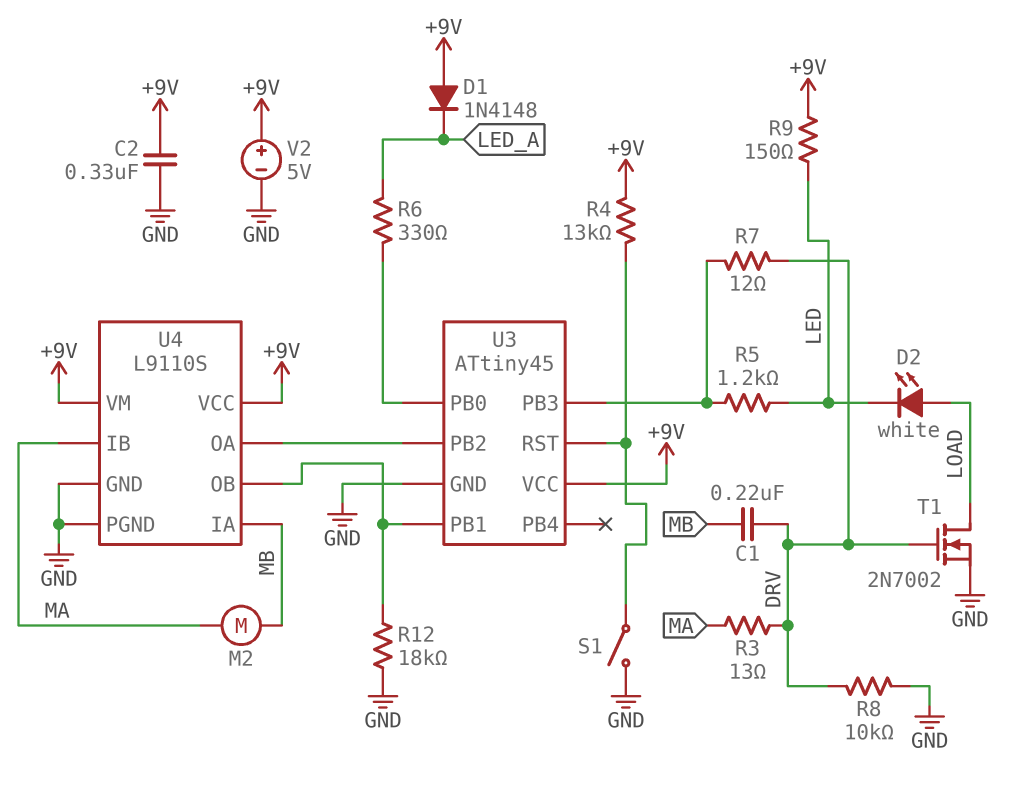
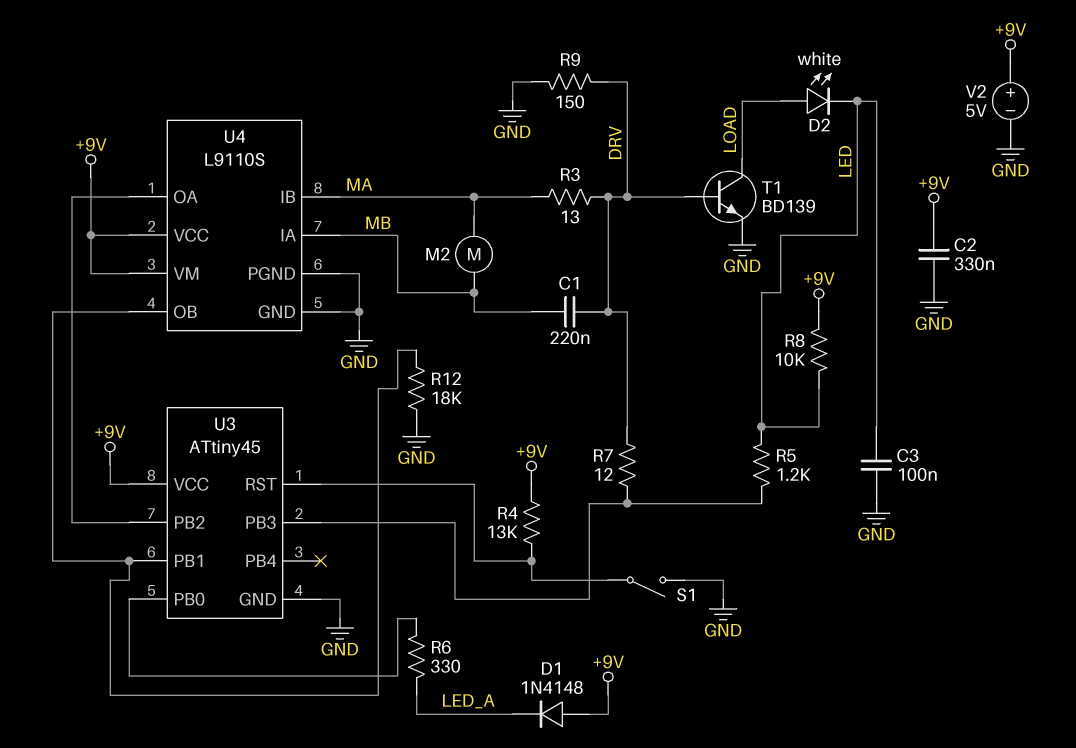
C3: none -> 100nF (GND, LED)
R8: 10k (DRV, GND) -> 10k (+9V, LED)
R9: 150 (+9V, LED) -> 150 (DRV, GND)
T1: NMOS 2N7002 (G DRV, D LOAD, S GND) -> NPN BD139 (B DRV, C LOAD, E GND)

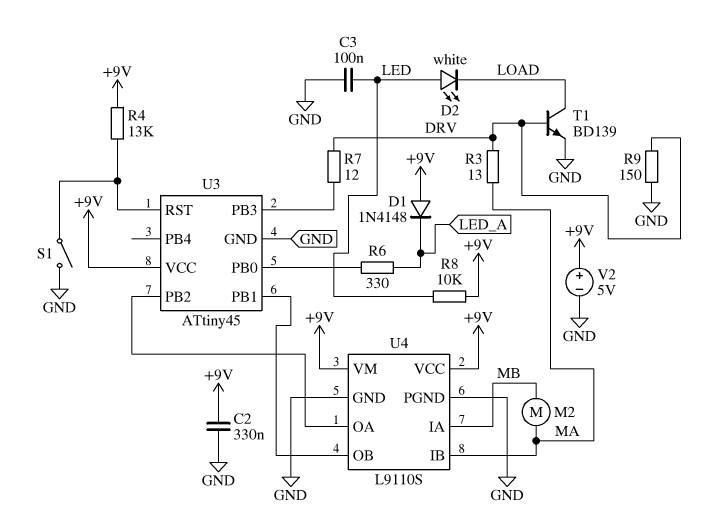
C1: 220nF (DRV, MB) -> none
D2: LED white (A LOAD, K LED) -> LED white (A LED, K LOAD)
R5: 1.2k (LED, U3/PB3) -> none
R12: 18k (GND, U3/PB1) -> none

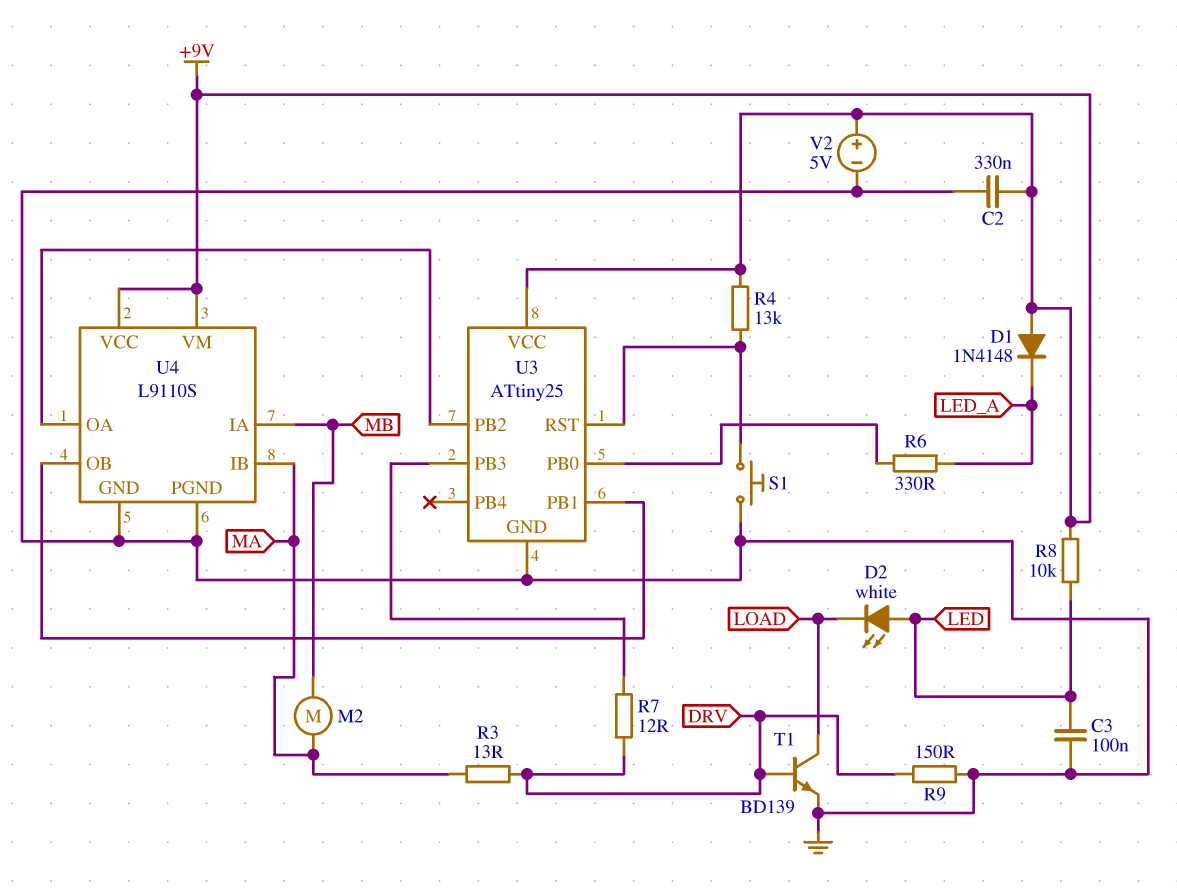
S1: switch (GND, U3/RST) -> button (GND, U3/RST)
U3: ATtiny45 -> ATtiny25

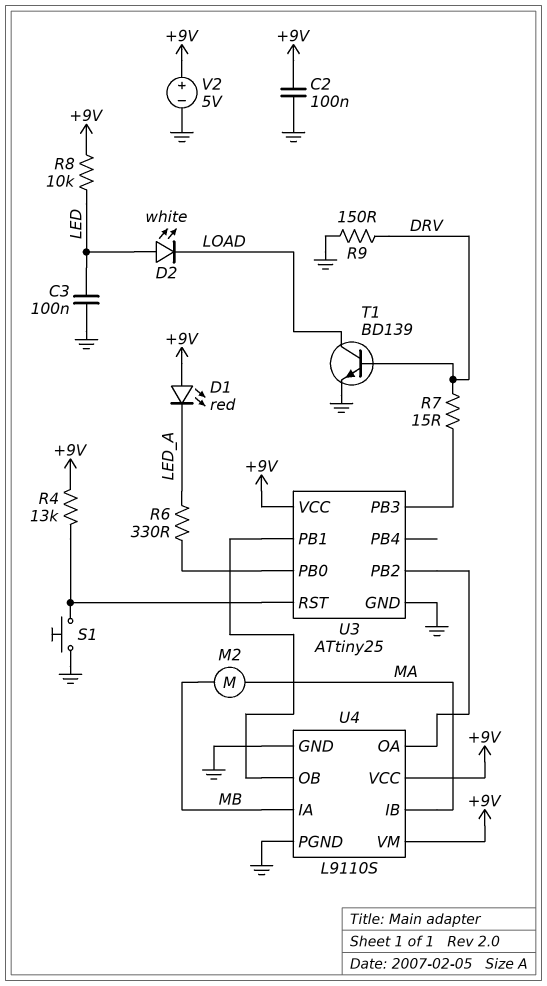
C2: 330nF (+9V, GND) -> 100nF (+9V, GND)
D1: diode 1N4148 (A +9V, K LED_A) -> LED red (A +9V, K LED_A)
R3: 13 (DRV, MA) -> none
R7: 12 (DRV, U3/PB3) -> 15 (DRV, U3/PB3)

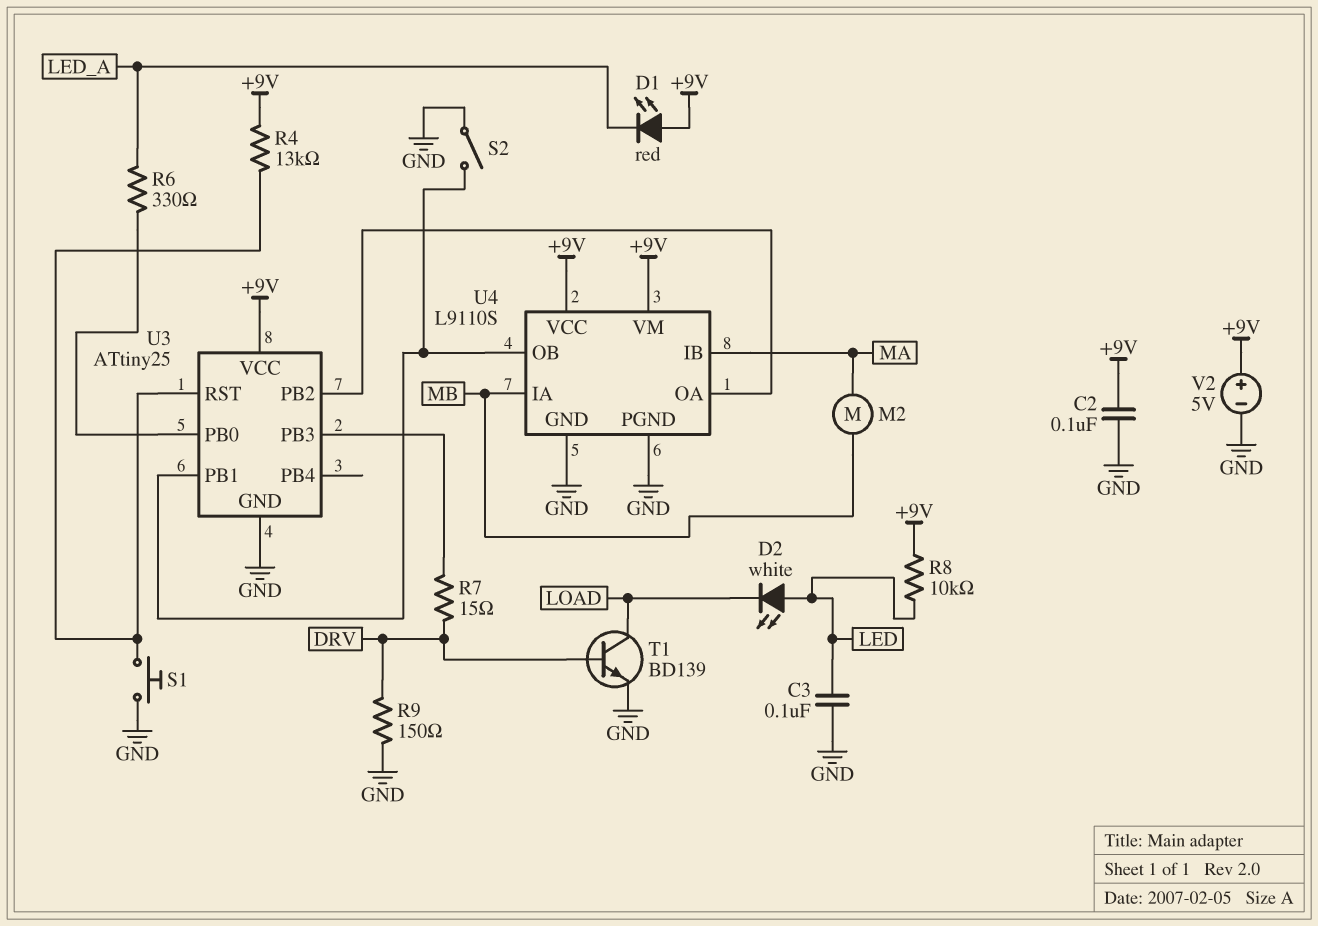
S2: none -> switch (GND, U3/PB1)

